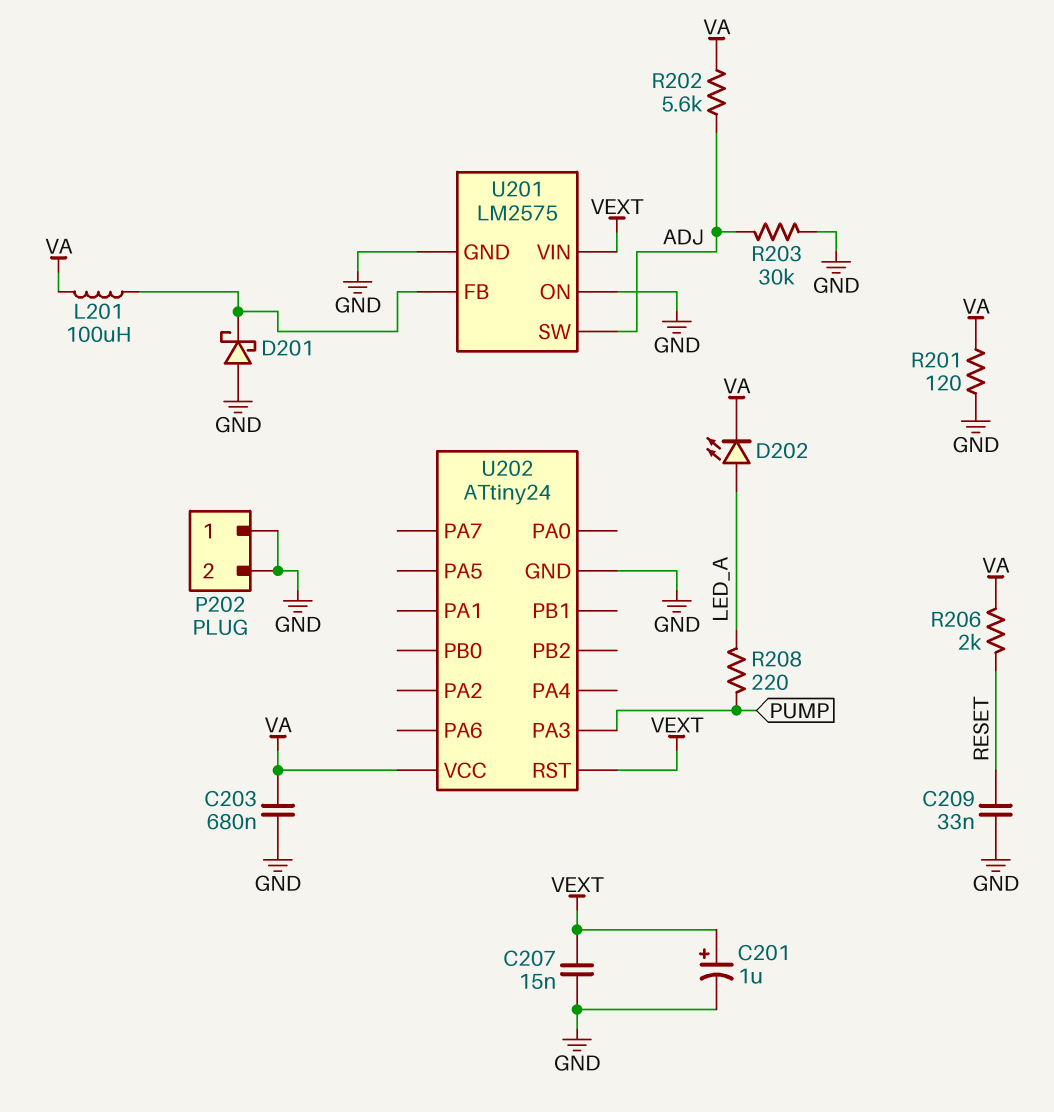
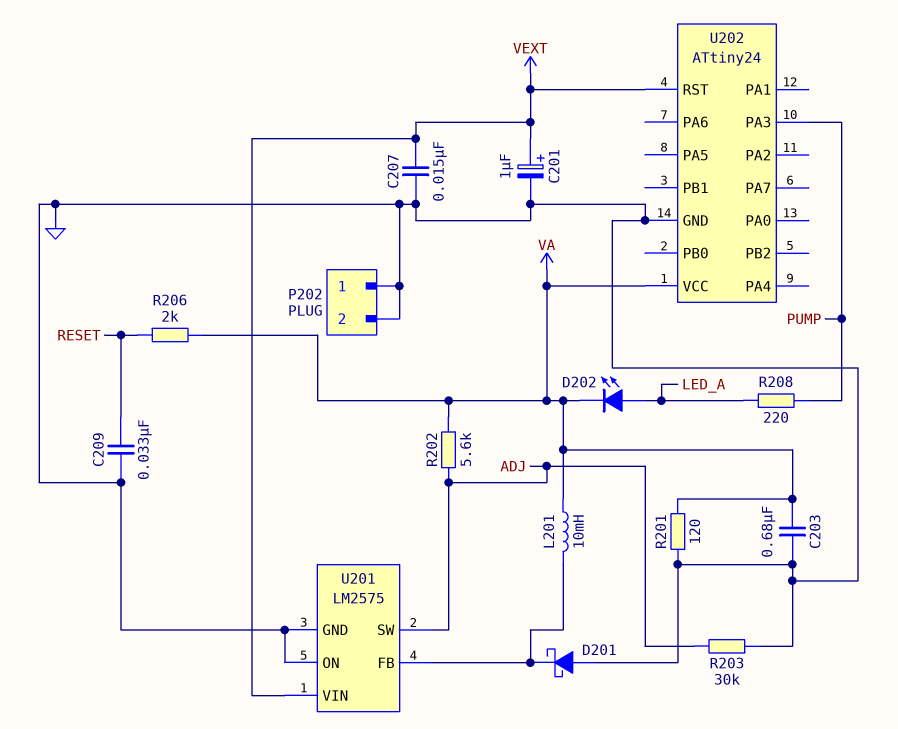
L201: 100uH (U201/FB, VA) -> 10mH (U201/FB, VA)

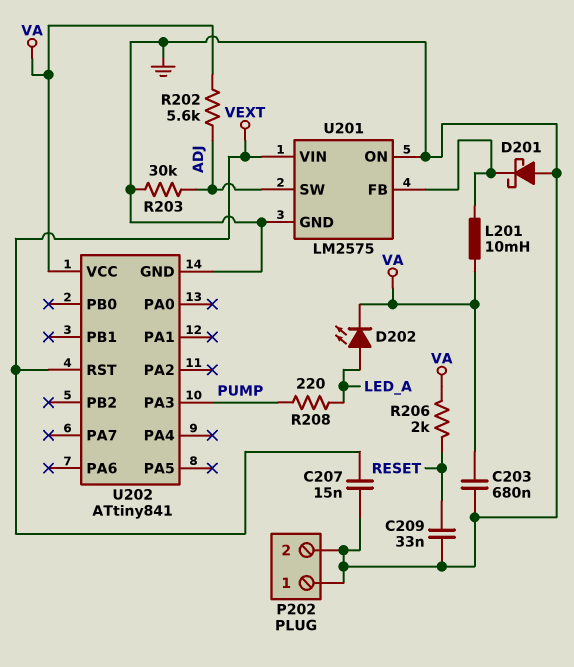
C201: 1uF (plus VEXT, minus GND) -> none
R201: 120 (GND, VA) -> none
U202: ATtiny24 -> ATtiny841

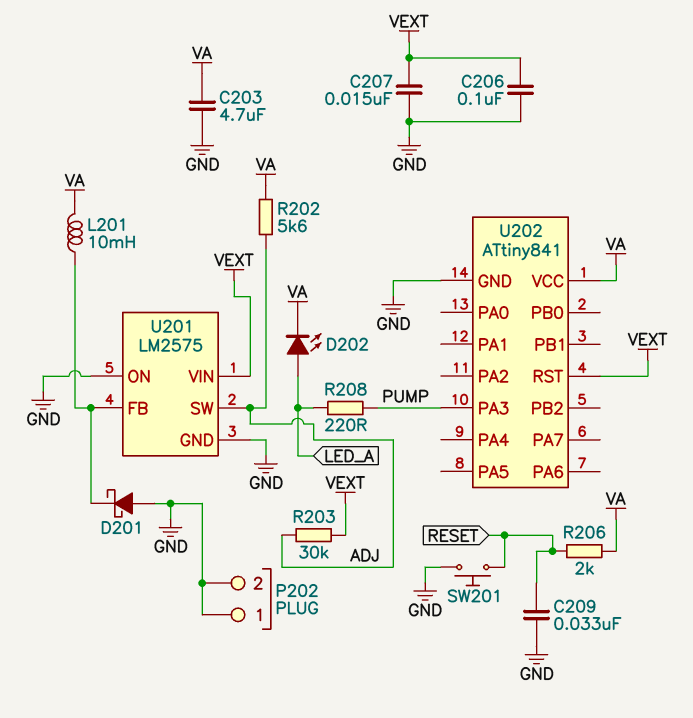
C203: 680nF (GND, VA) -> 4.7uF (GND, VA)
C206: none -> 100nF (GND, VEXT)
R203: 30k (ADJ, GND) -> 30k (ADJ, VEXT)
SW201: none -> button (GND, RESET)

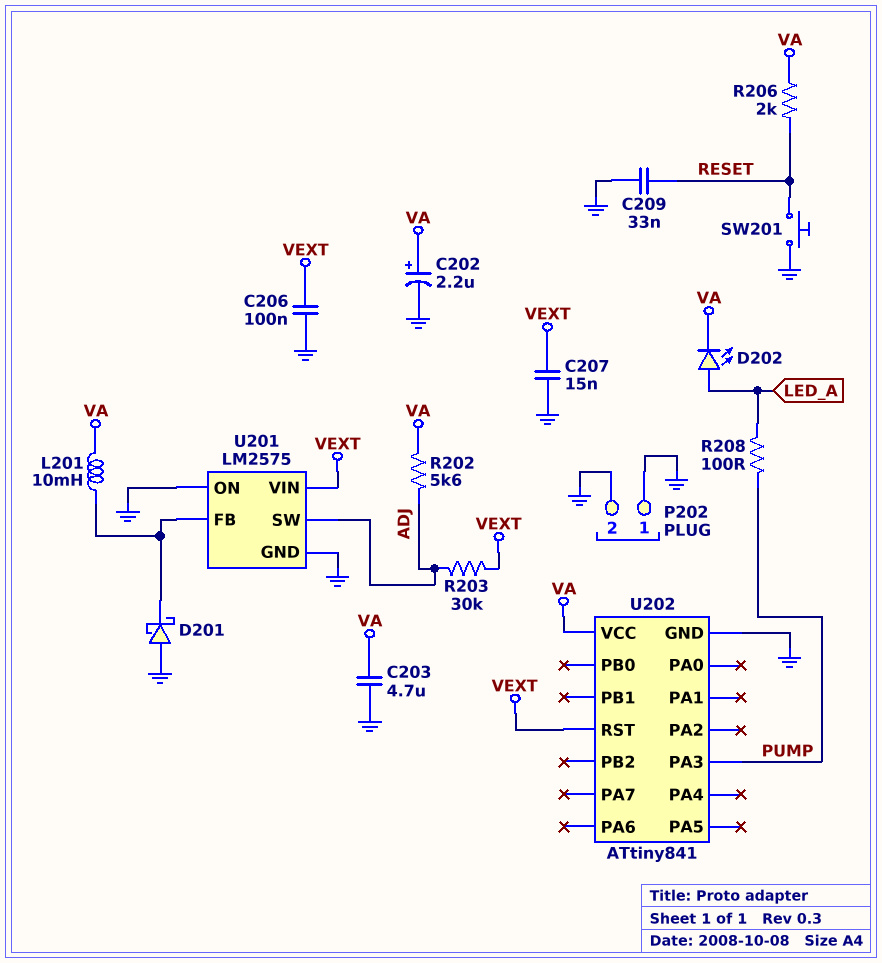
C202: none -> 2.2uF (plus VA, minus GND)
R208: 220 (LED_A, PUMP) -> 100 (LED_A, PUMP)

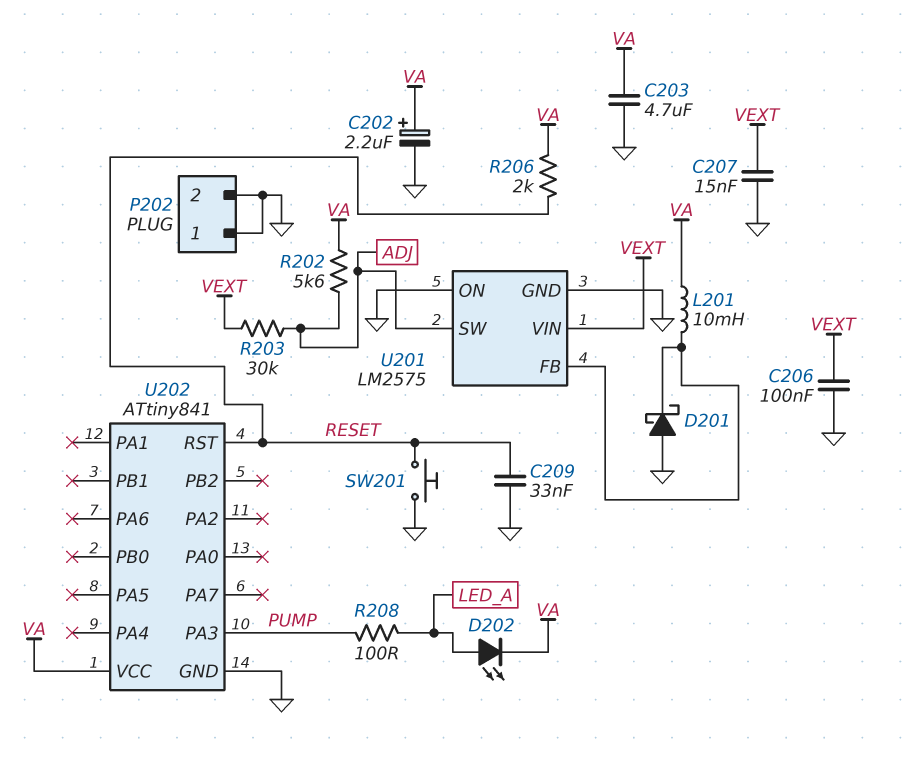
U202 pin RST: VEXT -> RESET

